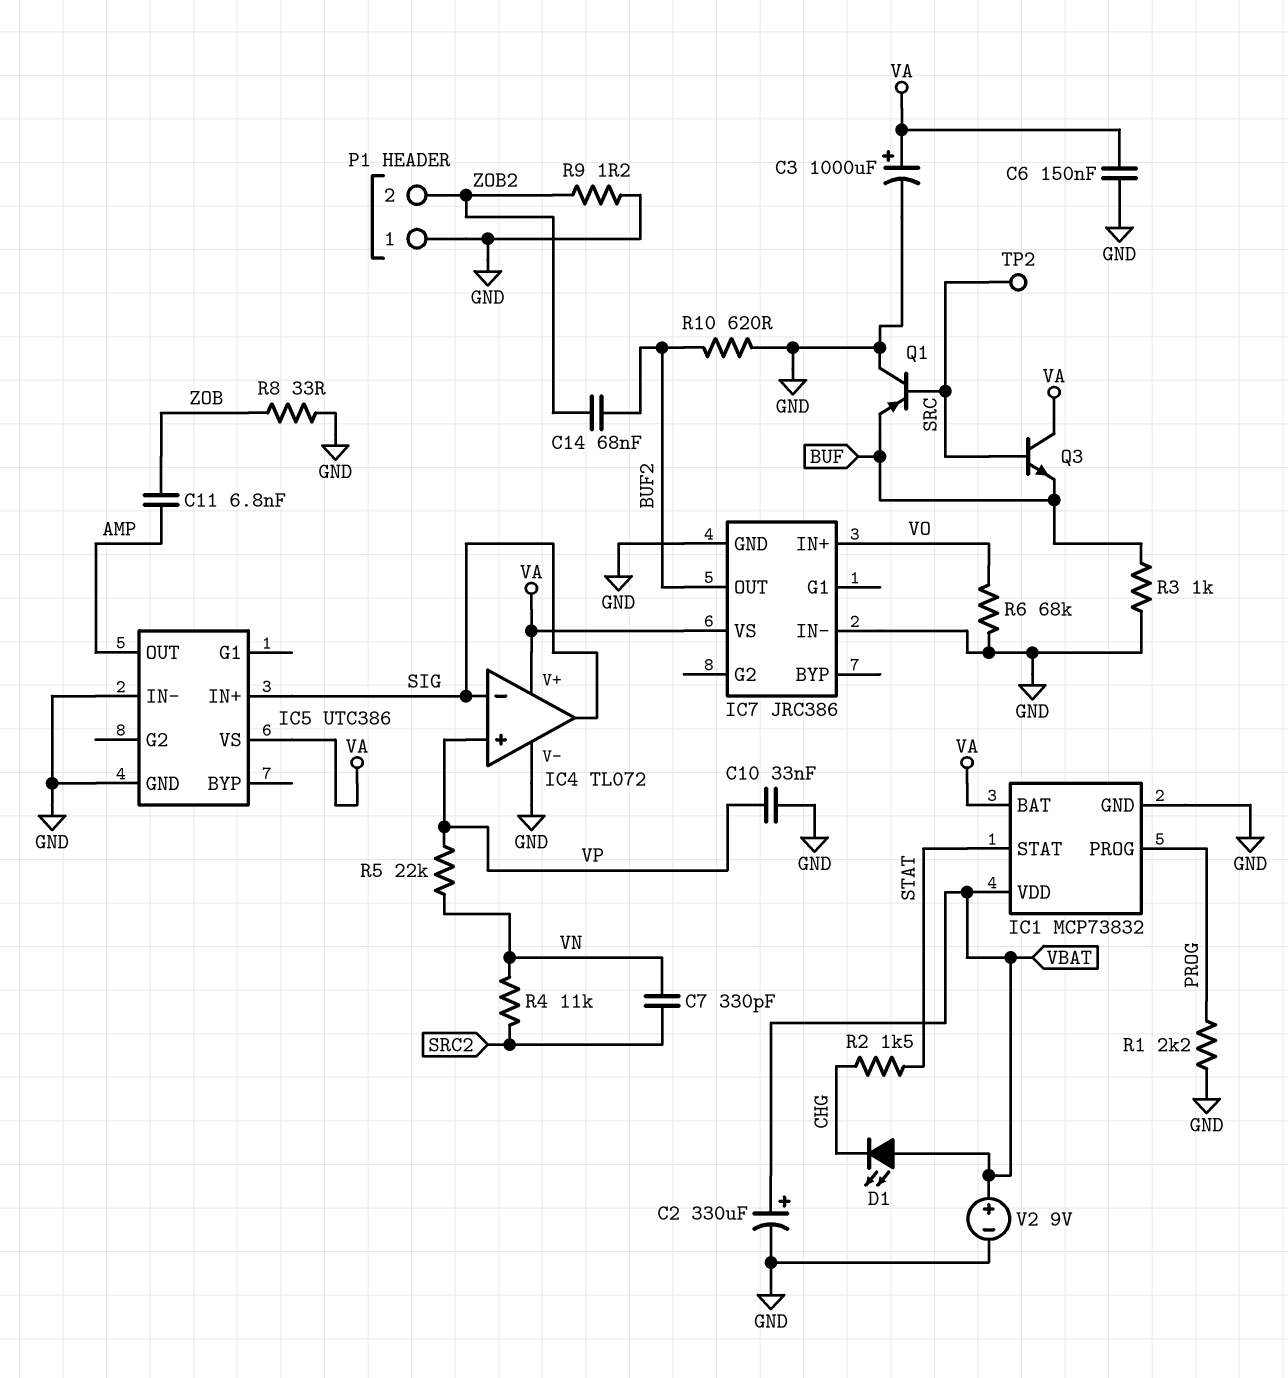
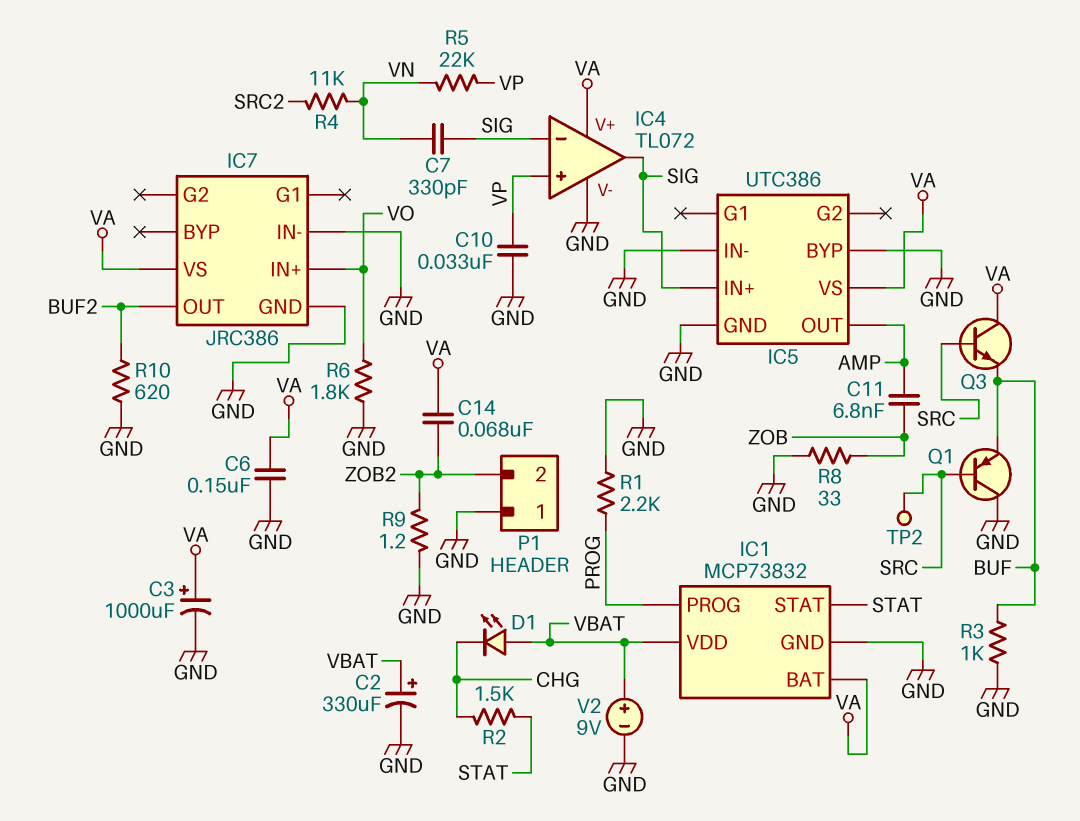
C7: 330pF (SRC2, VN) -> 330pF (SIG, VN)
C14: 68nF (BUF2, ZOB2) -> 68nF (VA, ZOB2)
IC5 pin BYP: none -> GND
R6: 68k (GND, VO) -> 1.8k (GND, VO)

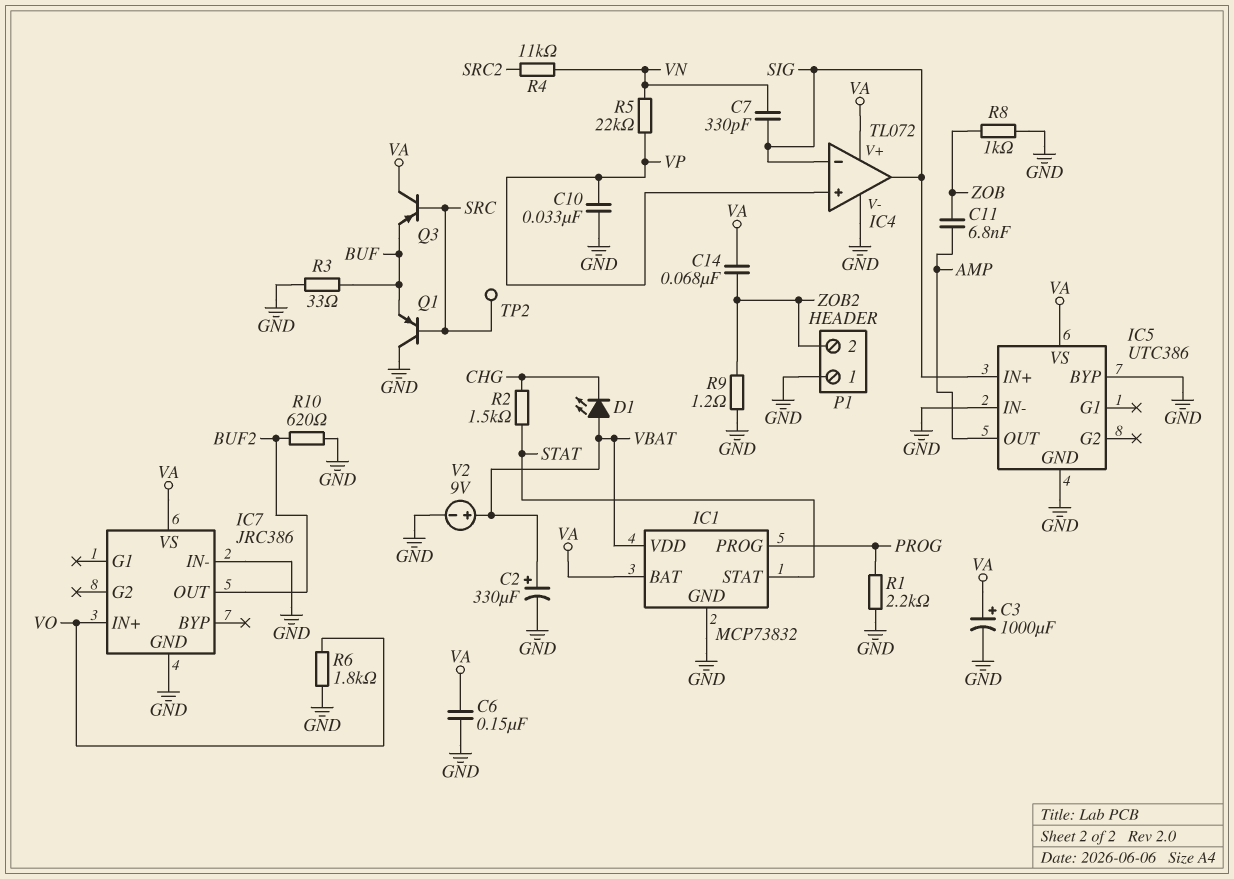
Q3: NPN (B SRC, C VA, E BUF) -> PNP (B SRC, C VA, E BUF)
R3: 1k (BUF, GND) -> 33 (BUF, GND)
R8: 33 (GND, ZOB) -> 1k (GND, ZOB)

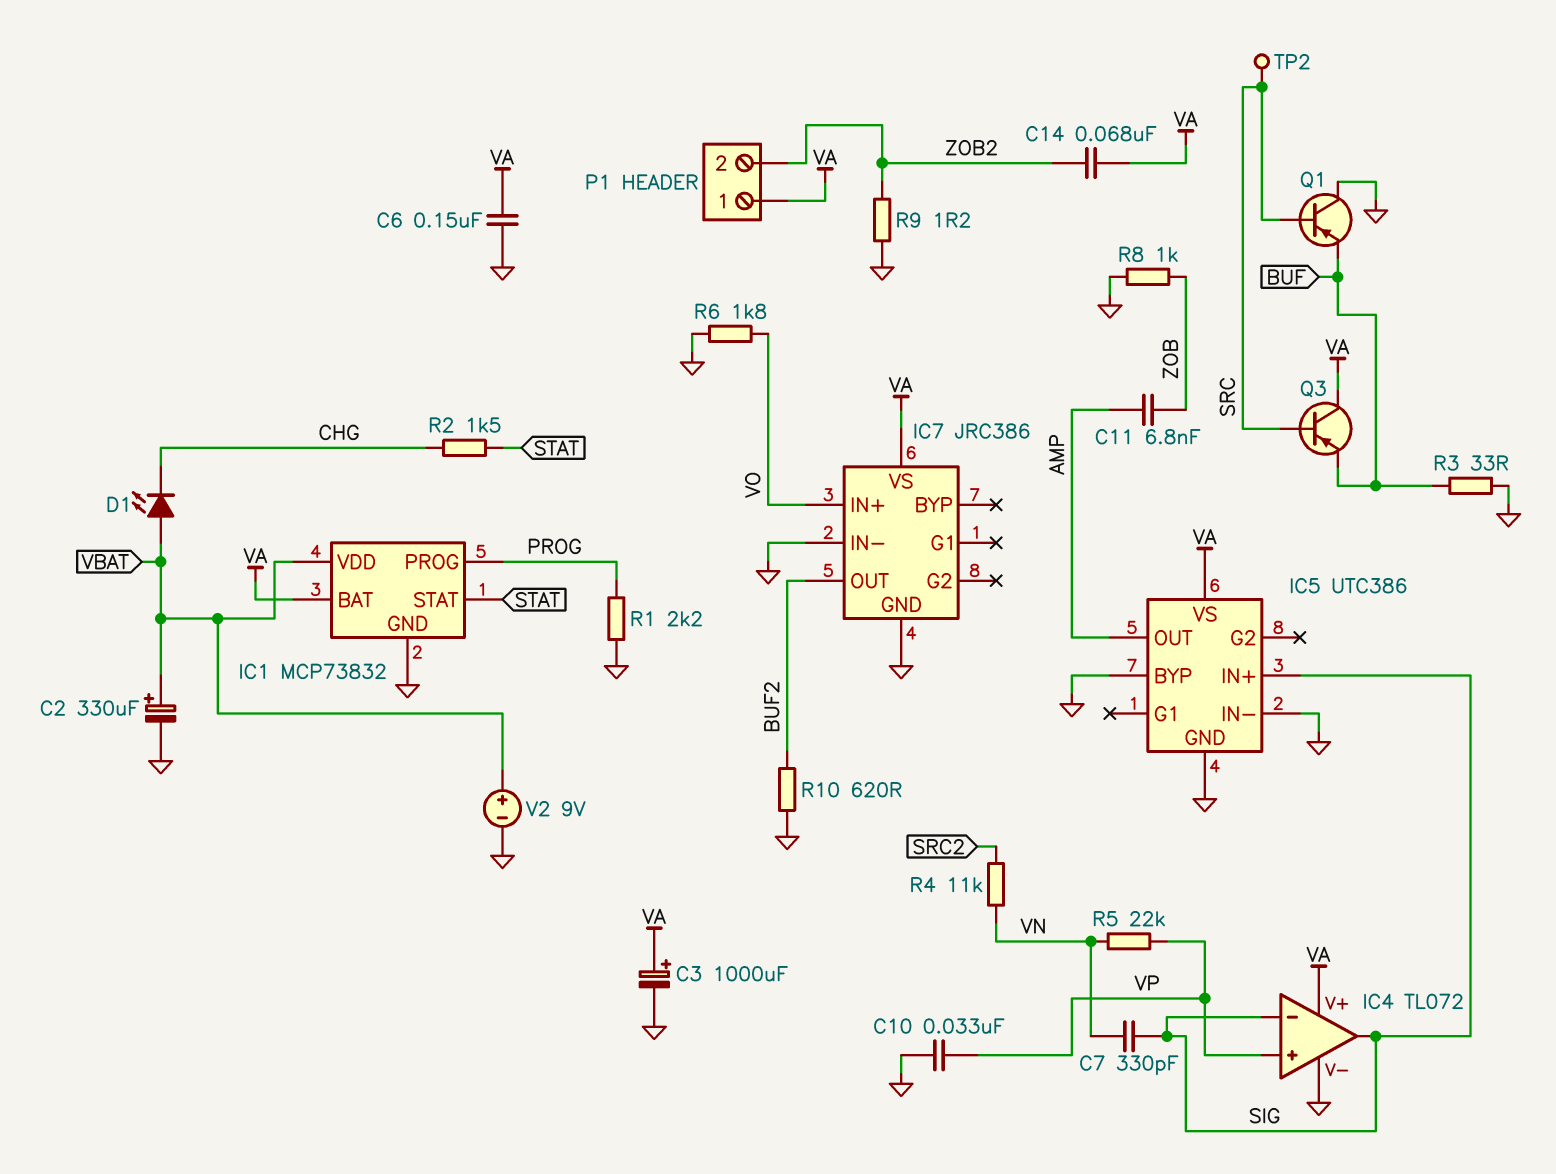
P1 pin 1: GND -> VA

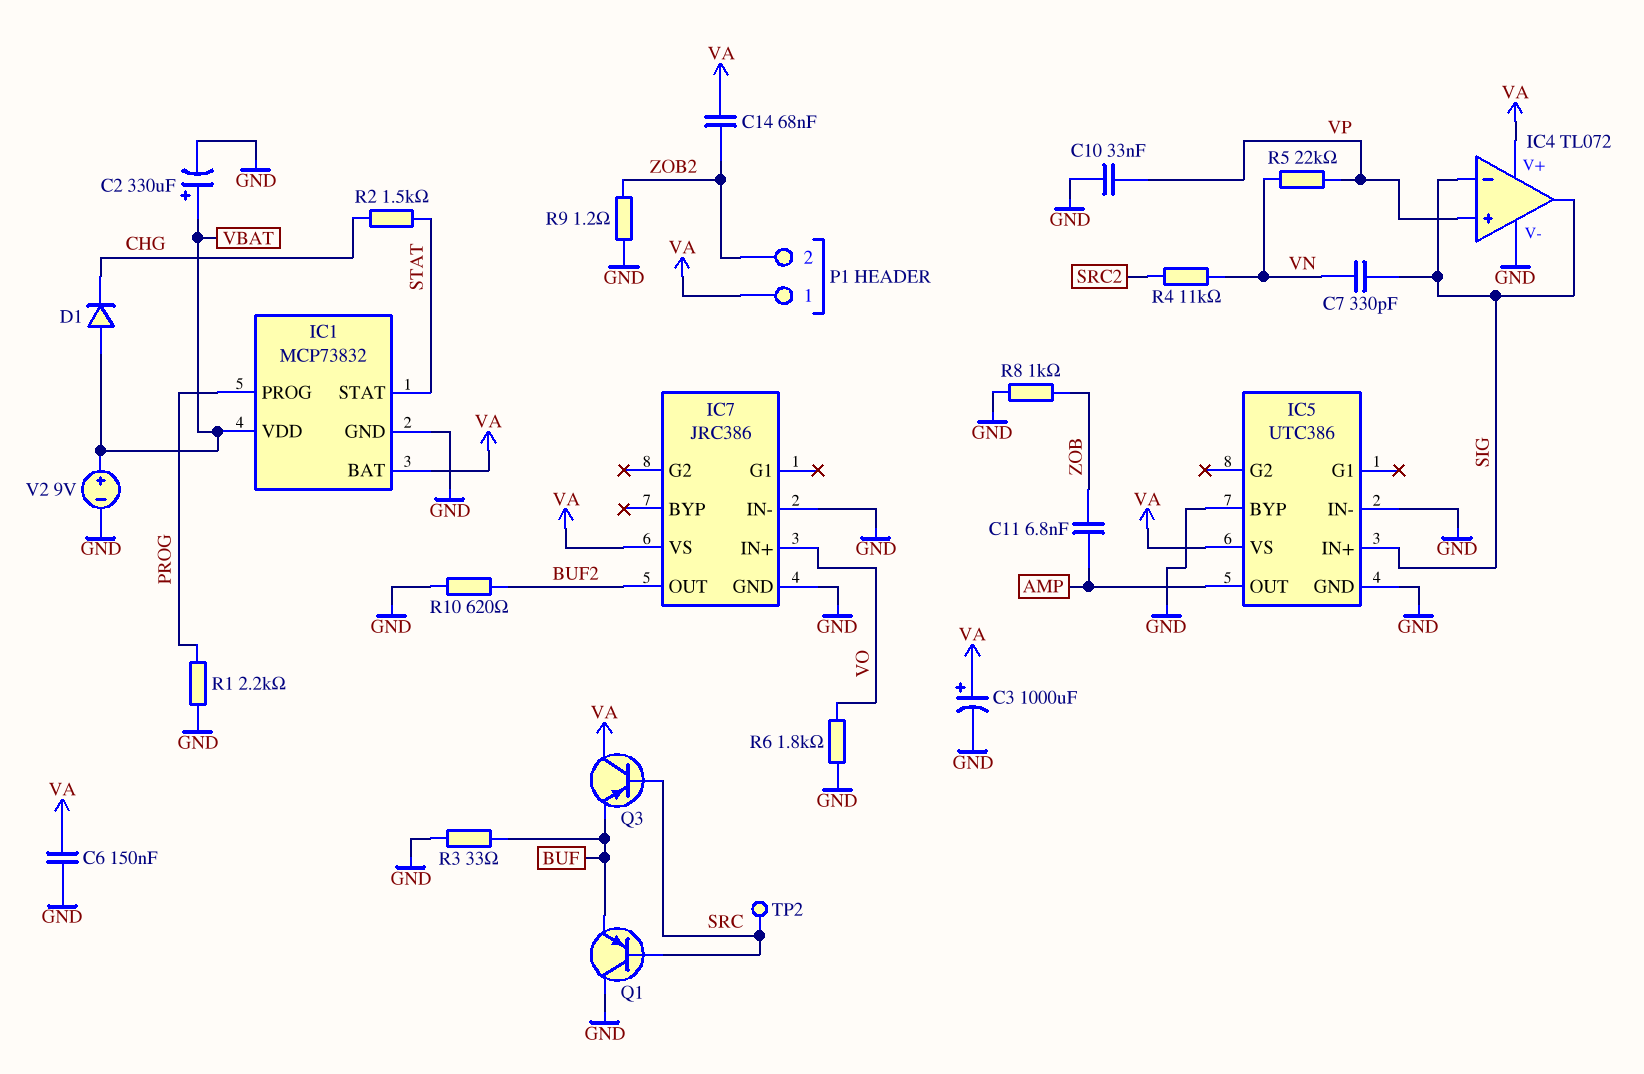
D1: LED (A VBAT, K CHG) -> diode (A VBAT, K CHG)

